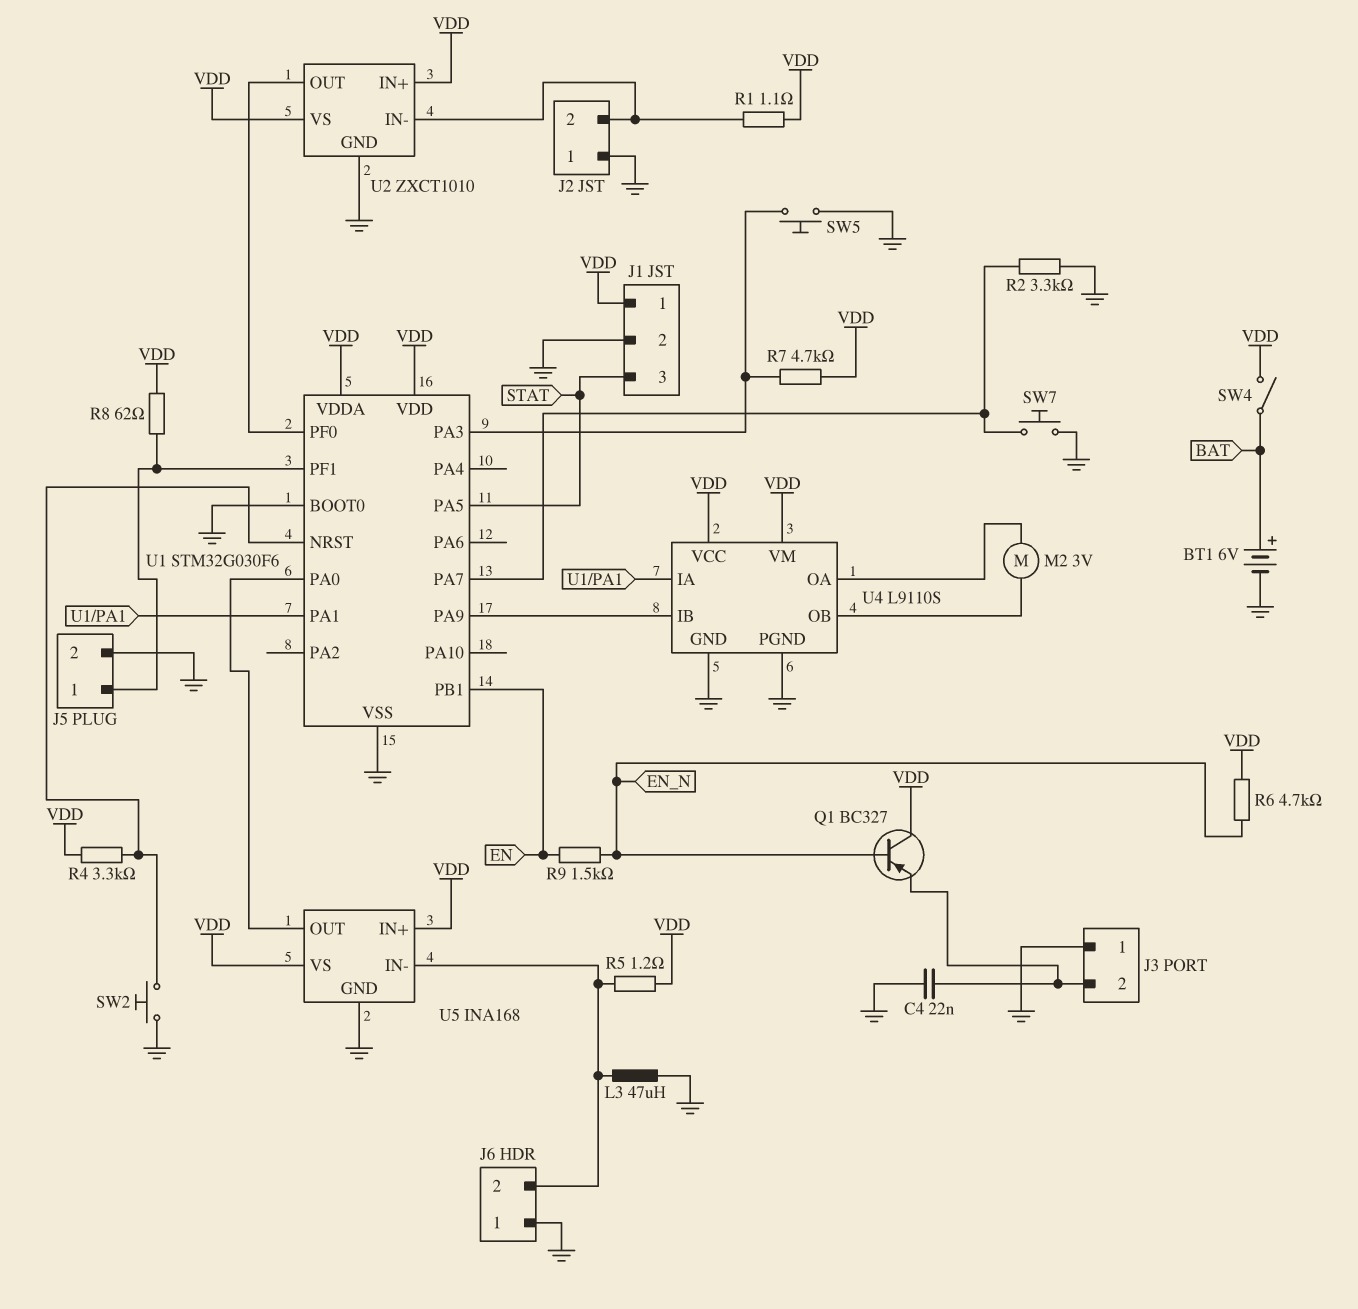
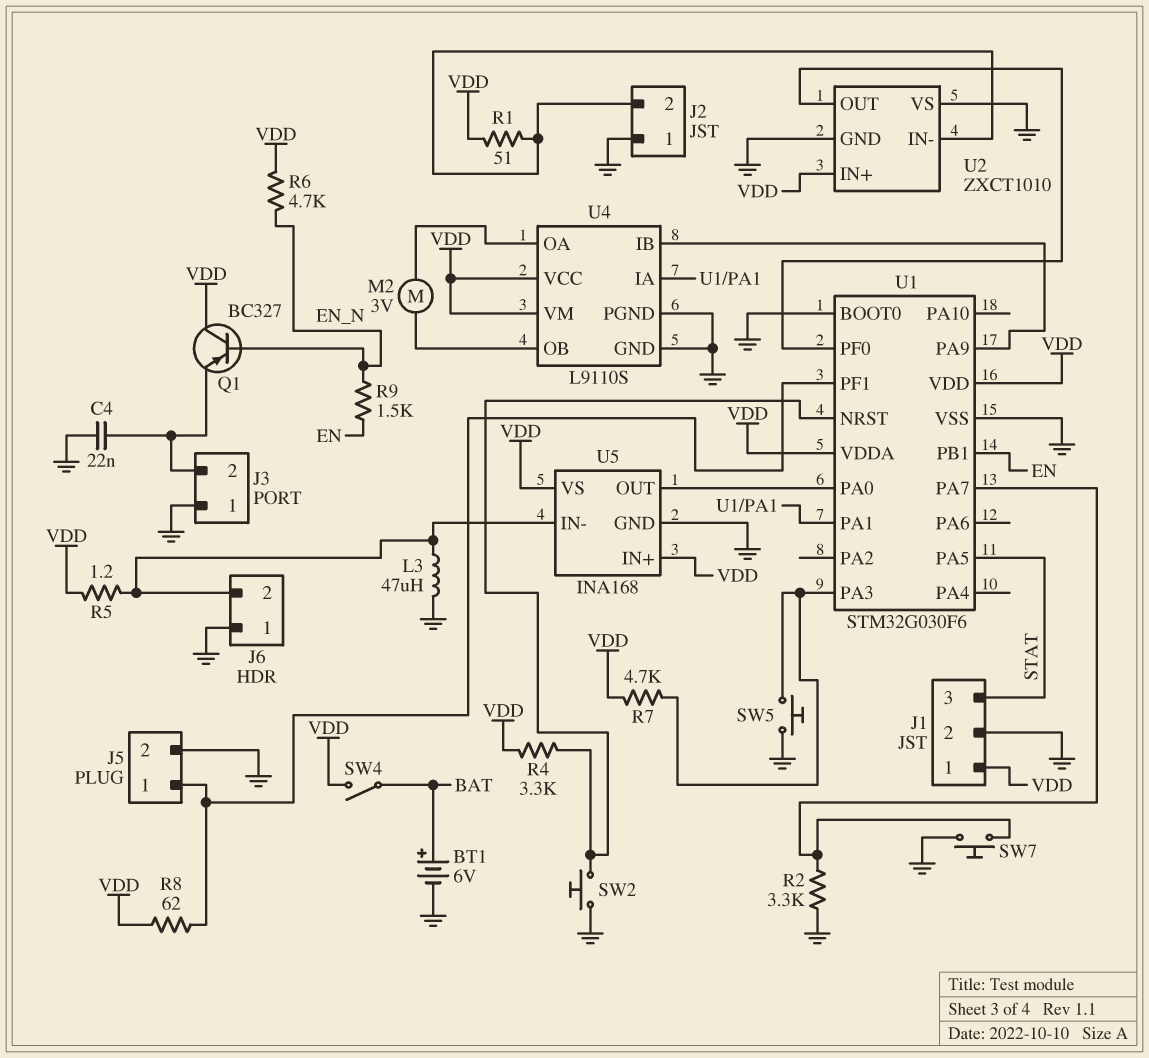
R1: 1.1 (J2/2, VDD) -> 51 (J2/2, VDD)
U2 pin VS: VDD -> GND

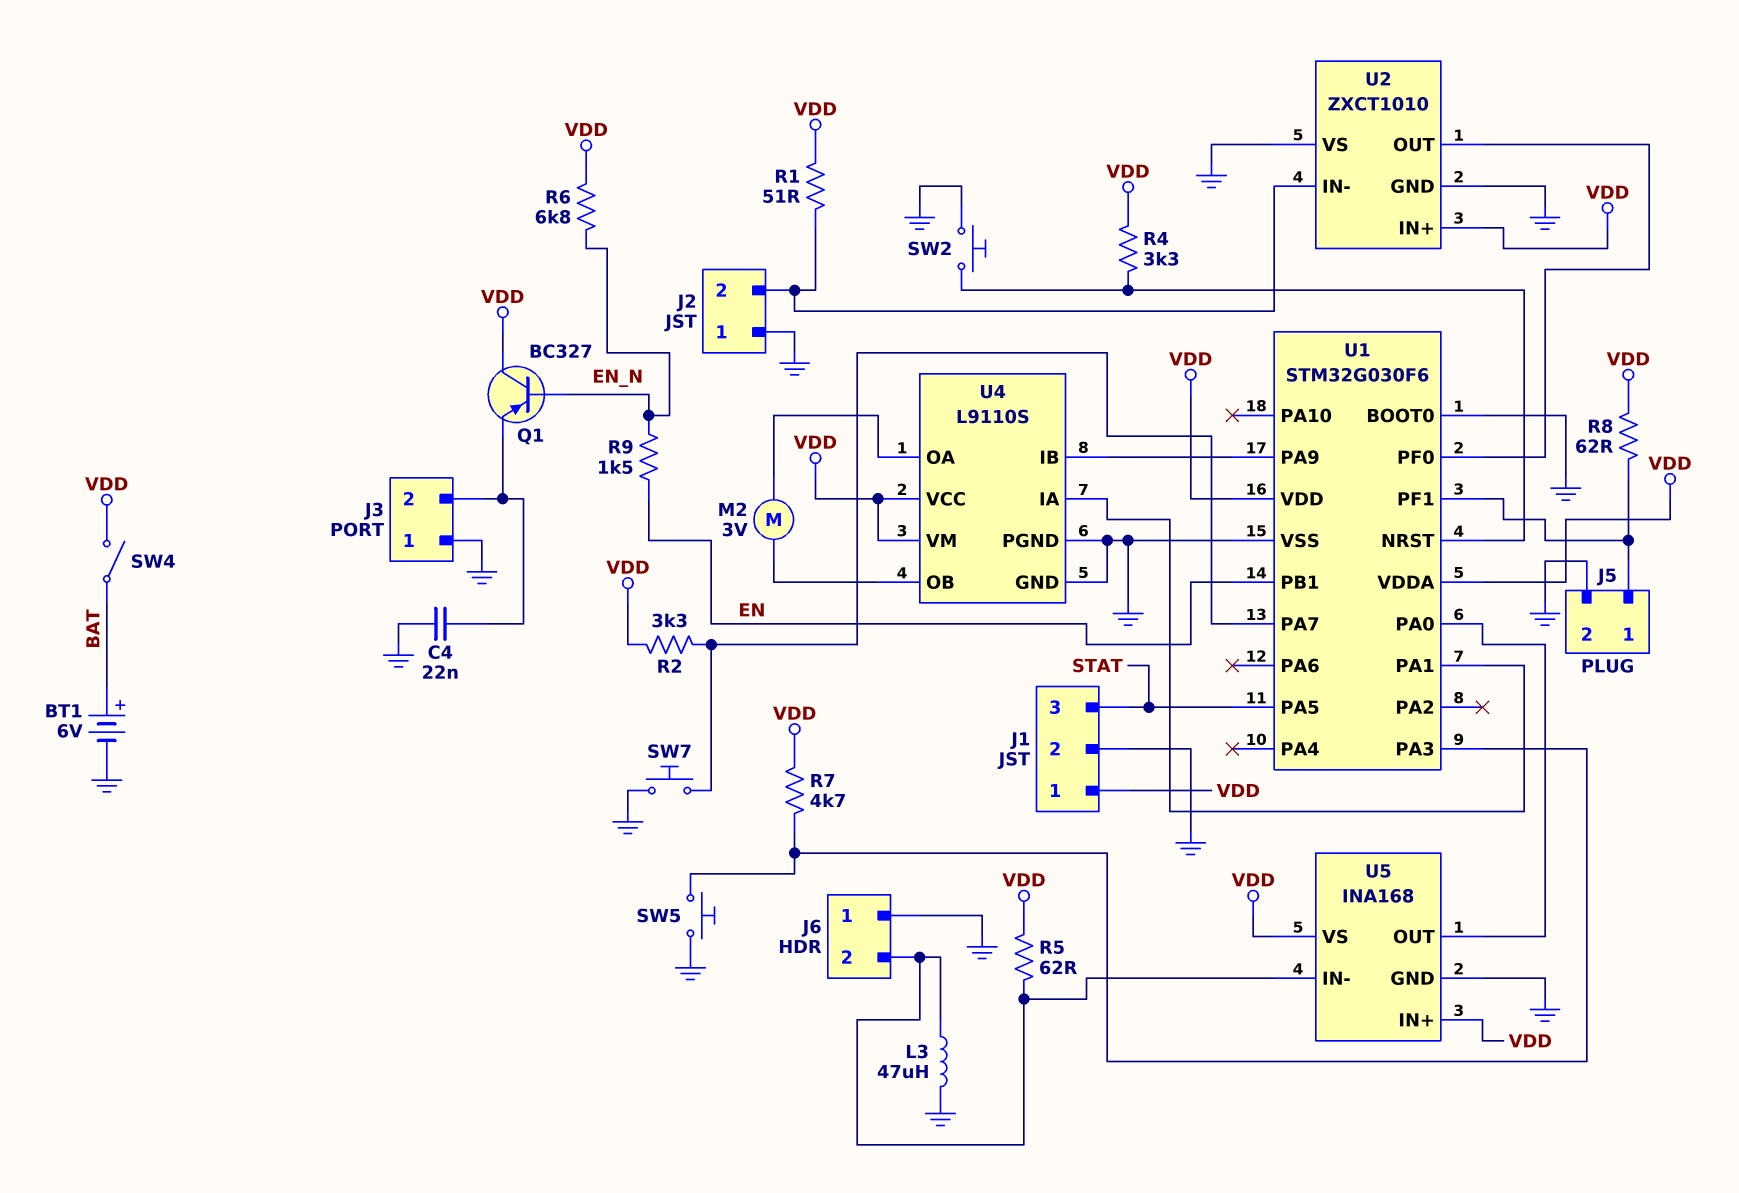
R2: 3.3k (GND, U1/PA7) -> 3.3k (U1/PA7, VDD)
R5: 1.2 (J6/2, VDD) -> 62 (J6/2, VDD)
R6: 4.7k (EN_N, VDD) -> 6.8k (EN_N, VDD)

